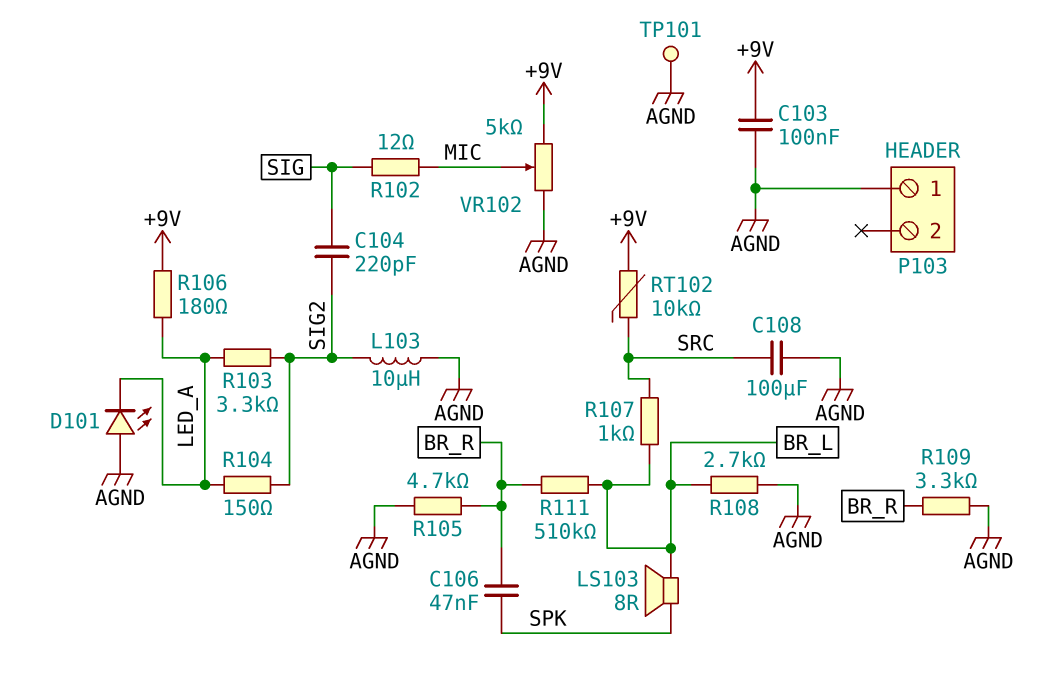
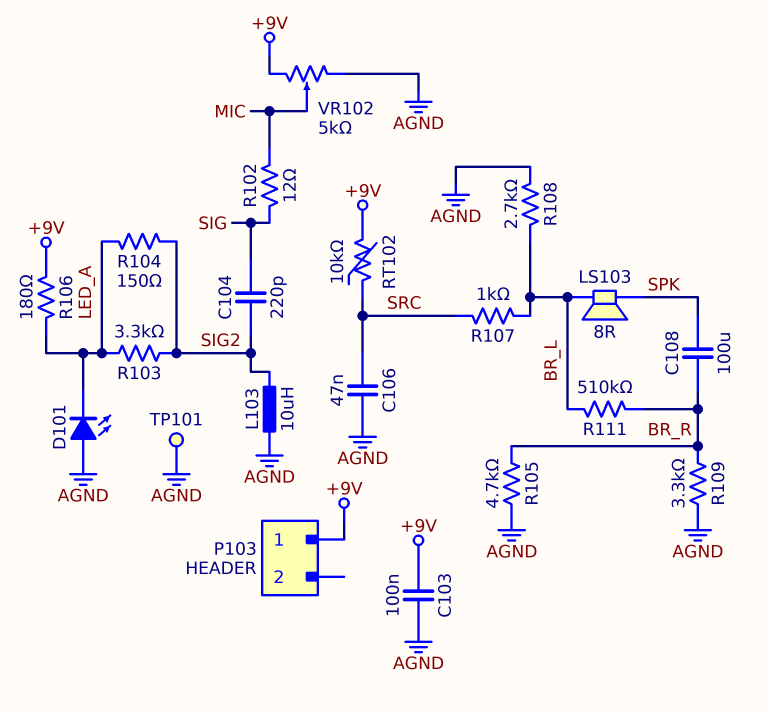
C106: 47nF (BR_R, SPK) -> 47nF (AGND, SRC)
C108: 100uF (AGND, SRC) -> 100uF (BR_R, SPK)
P103 pin 1: AGND -> +9V

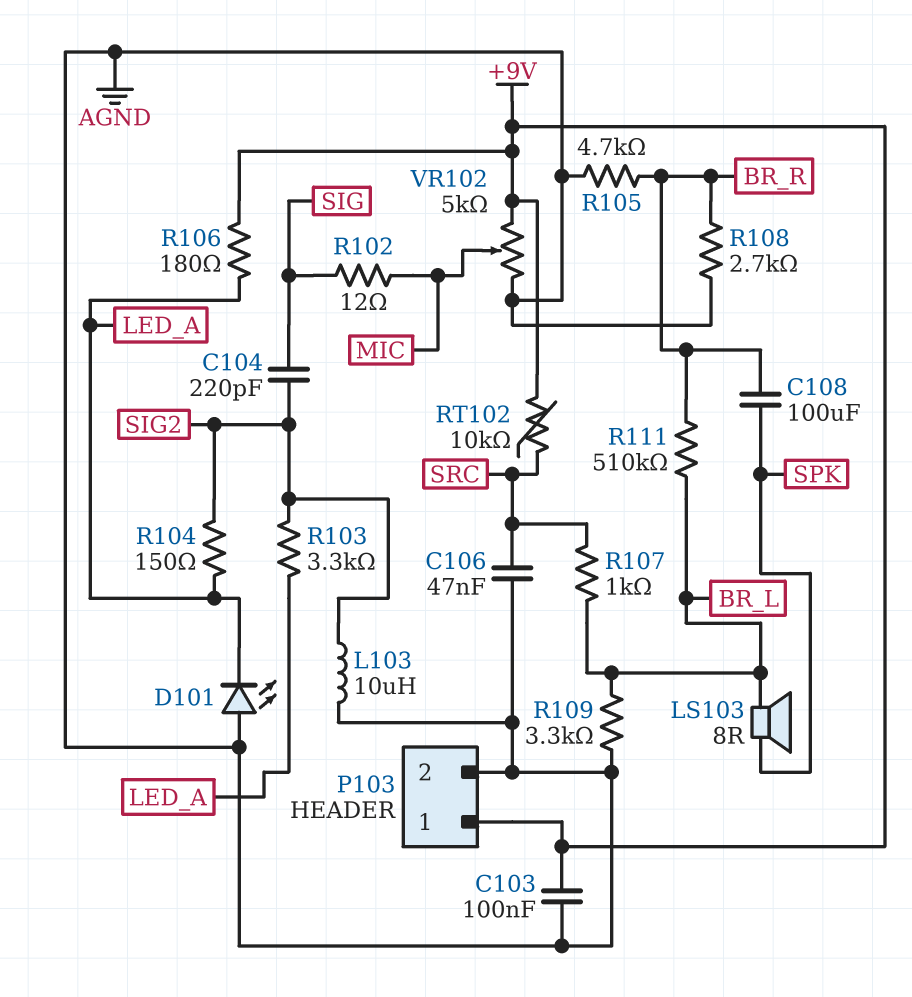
P103 pin 2: none -> AGND
R108: 2.7k (AGND, BR_L) -> 2.7k (AGND, BR_R)
R109: 3.3k (AGND, BR_R) -> 3.3k (AGND, BR_L)
TP101: test point (AGND) -> none

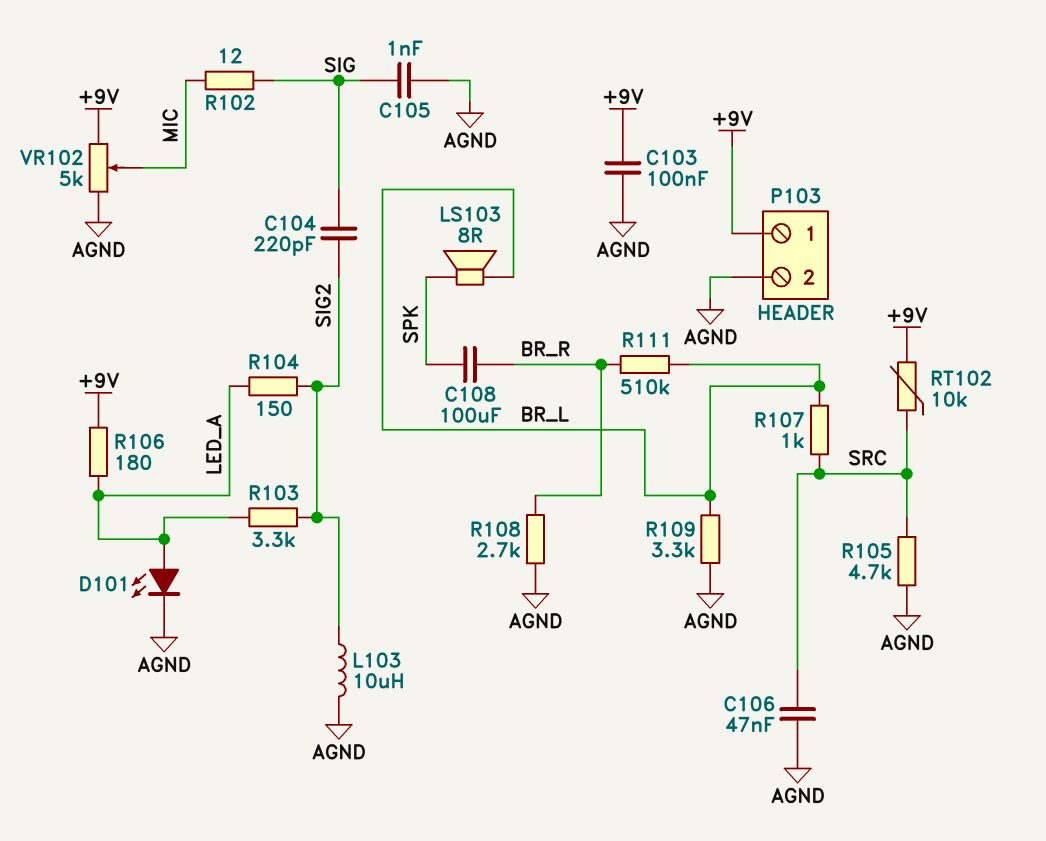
C105: none -> 1nF (AGND, SIG)
D101: LED (A AGND, K LED_A) -> LED (A LED_A, K AGND)
R105: 4.7k (AGND, BR_R) -> 4.7k (AGND, SRC)

